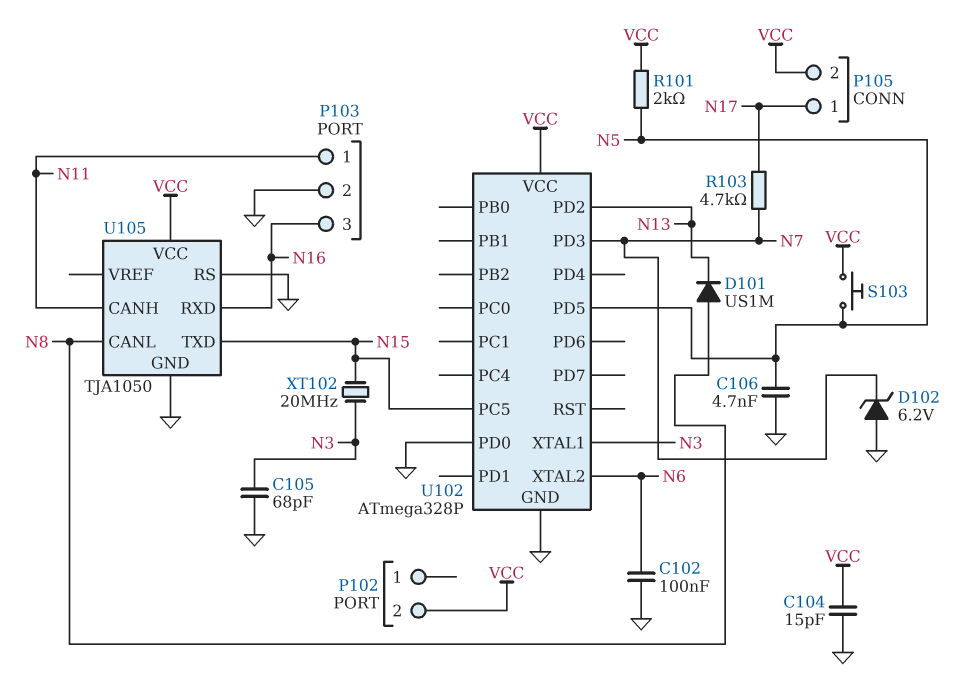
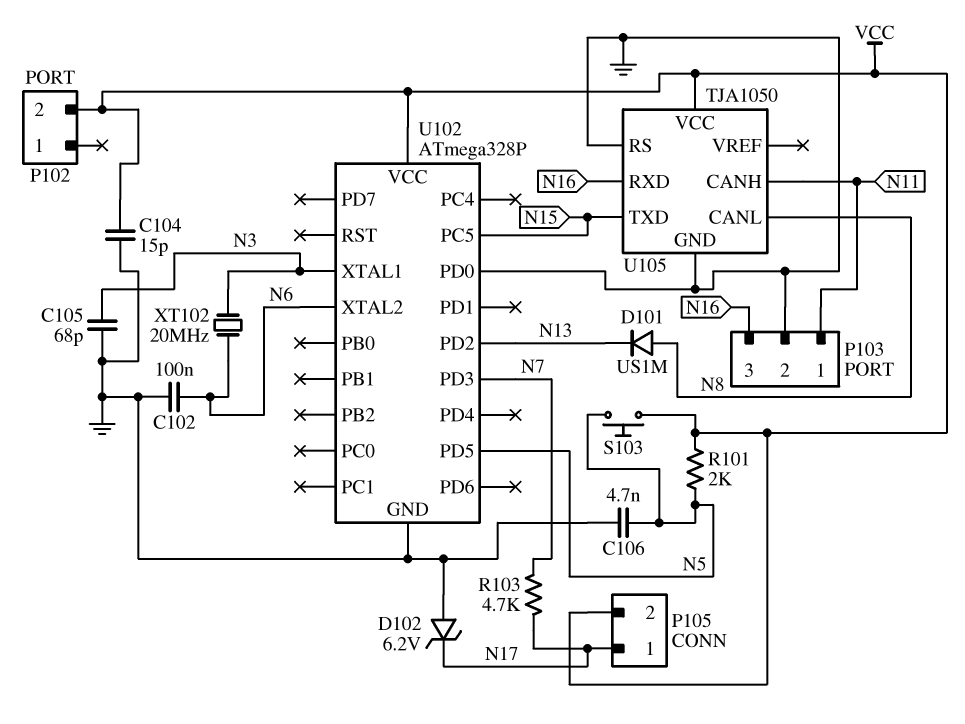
D102: zener 6.2V (A GND, K N7) -> zener 6.2V (A GND, K N17)
XT102: 20MHz (N3, N15) -> 20MHz (N3, N6)

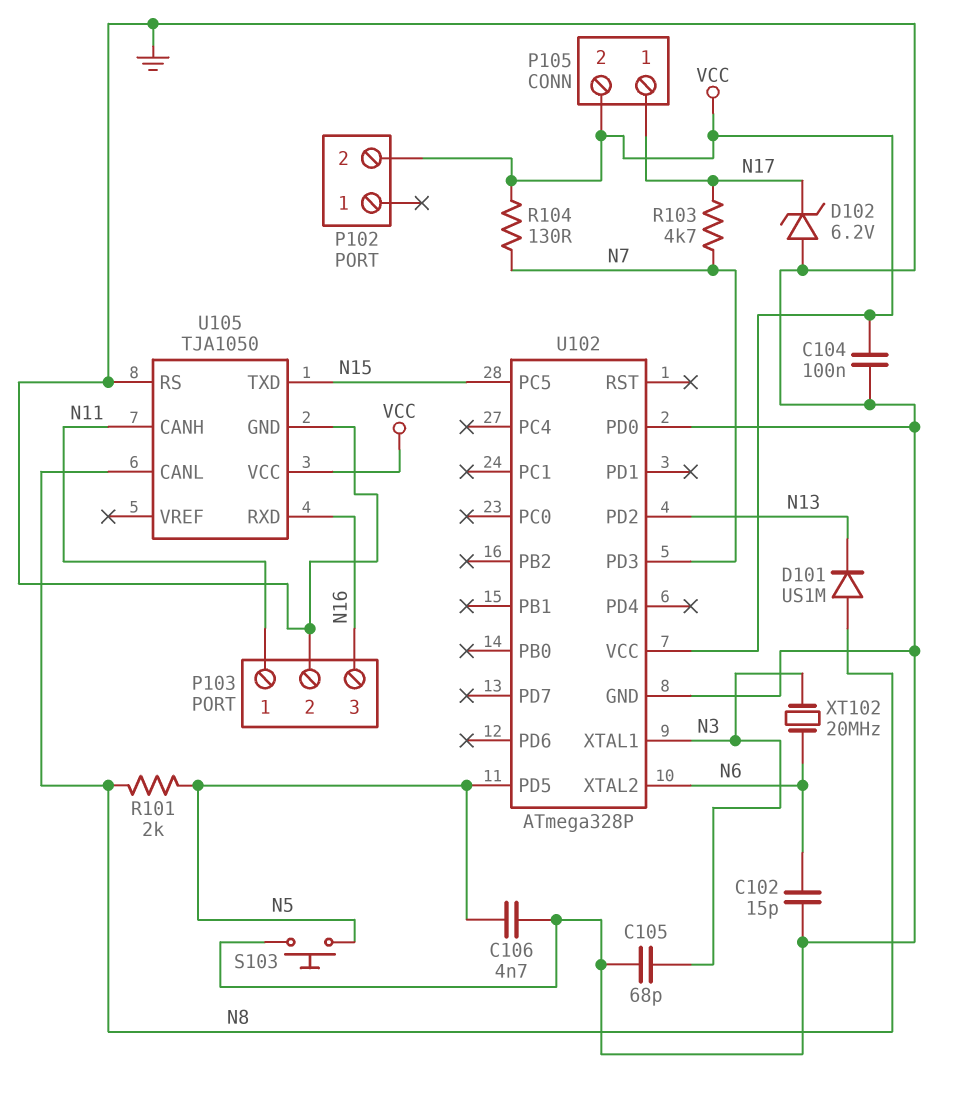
C102: 100nF (GND, N6) -> 15pF (GND, N6)
C104: 15pF (GND, VCC) -> 100nF (GND, VCC)
R101: 2k (N5, VCC) -> 2k (N5, N8)
R104: none -> 130 (N7, VCC)
S103: button (N5, VCC) -> button (GND, N5)

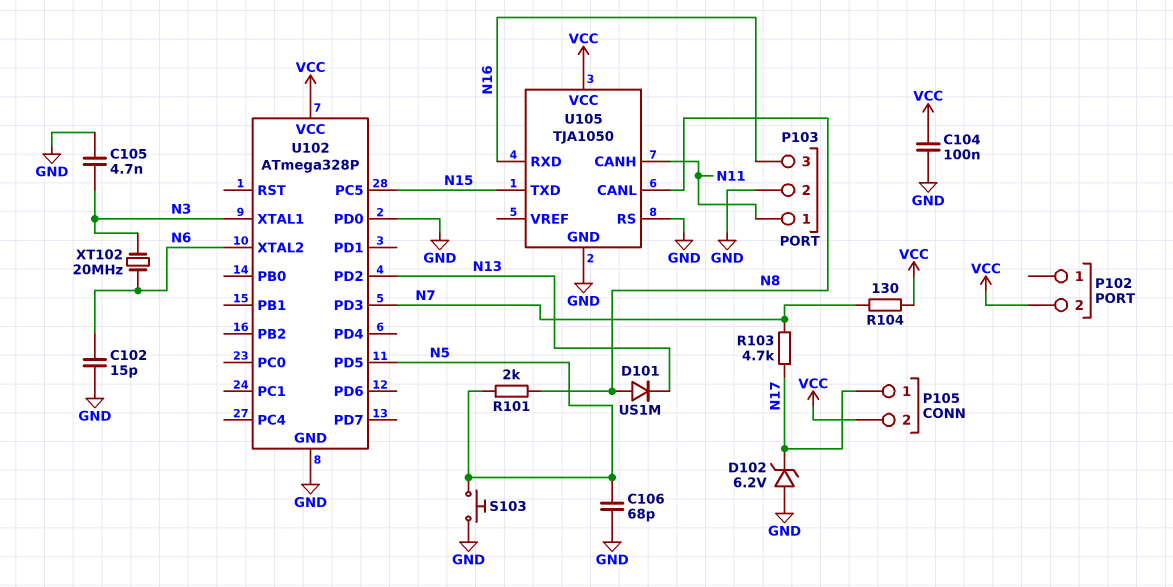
C105: 68pF (GND, N3) -> 4.7nF (GND, N3)
C106: 4.7nF (GND, N5) -> 68pF (GND, N5)

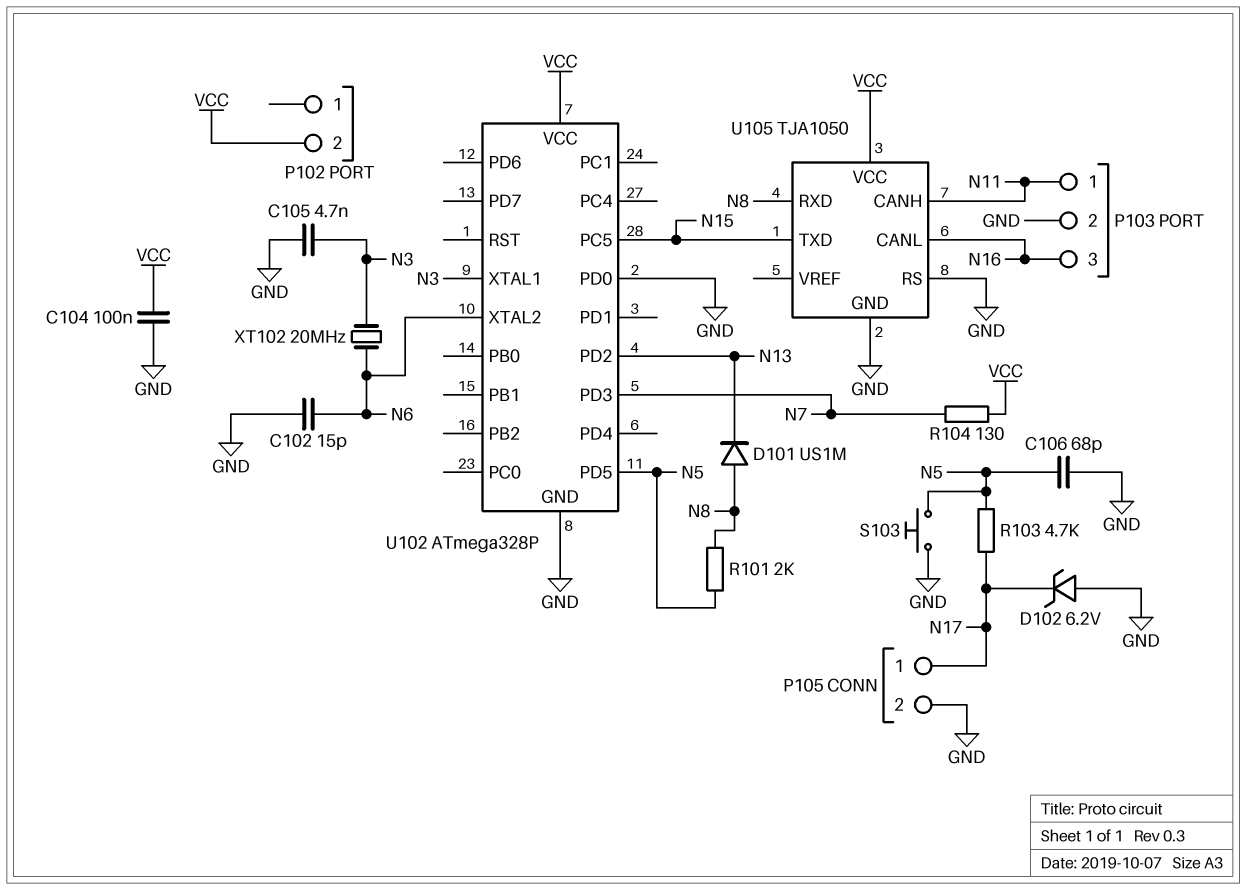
P105 pin 2: VCC -> GND
R103: 4.7k (N7, N17) -> 4.7k (N5, N17)
U105 pin CANL: N8 -> N16
U105 pin RXD: N16 -> N8

